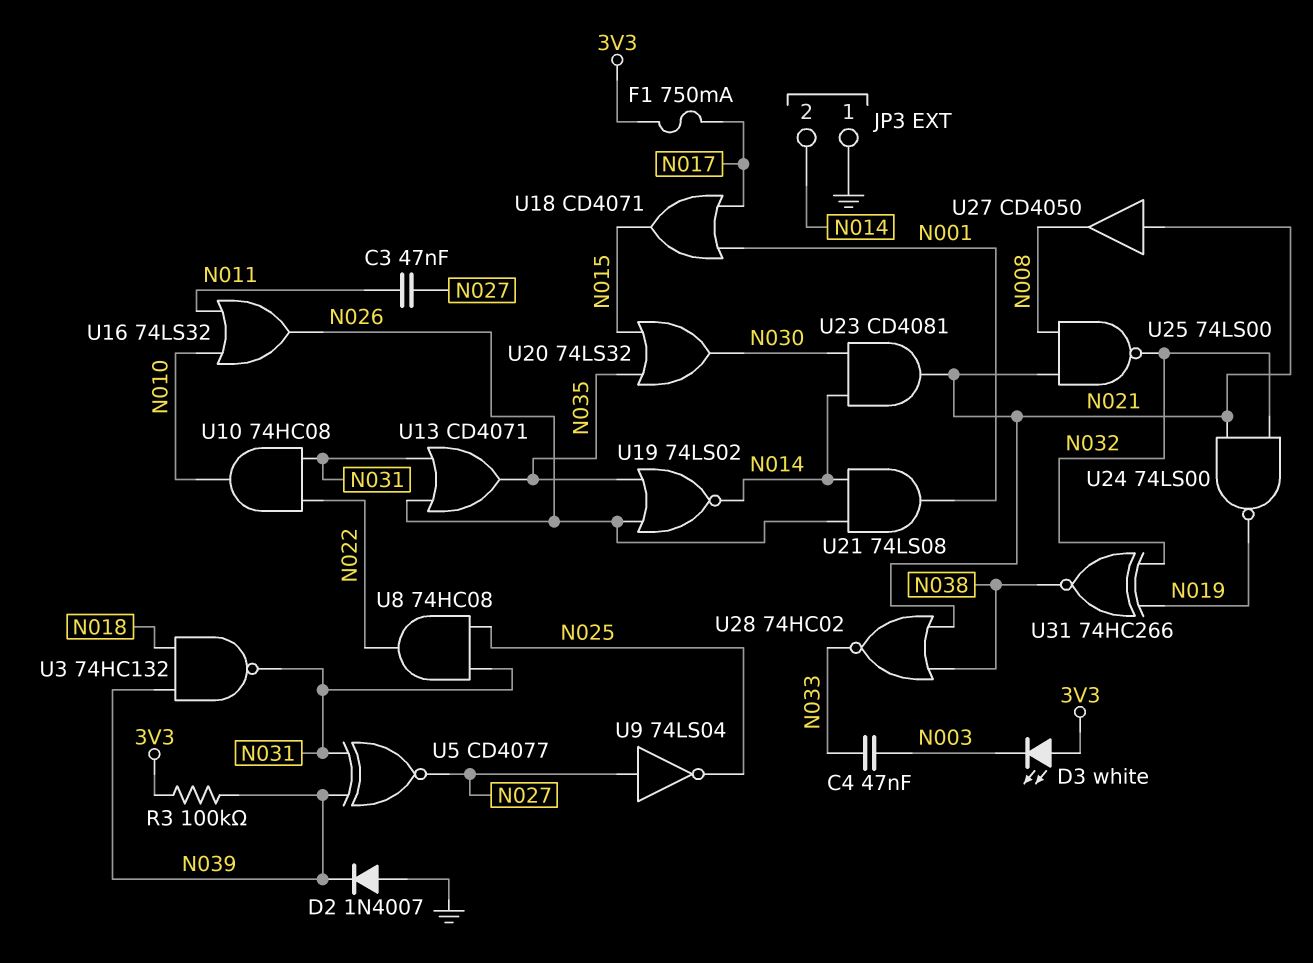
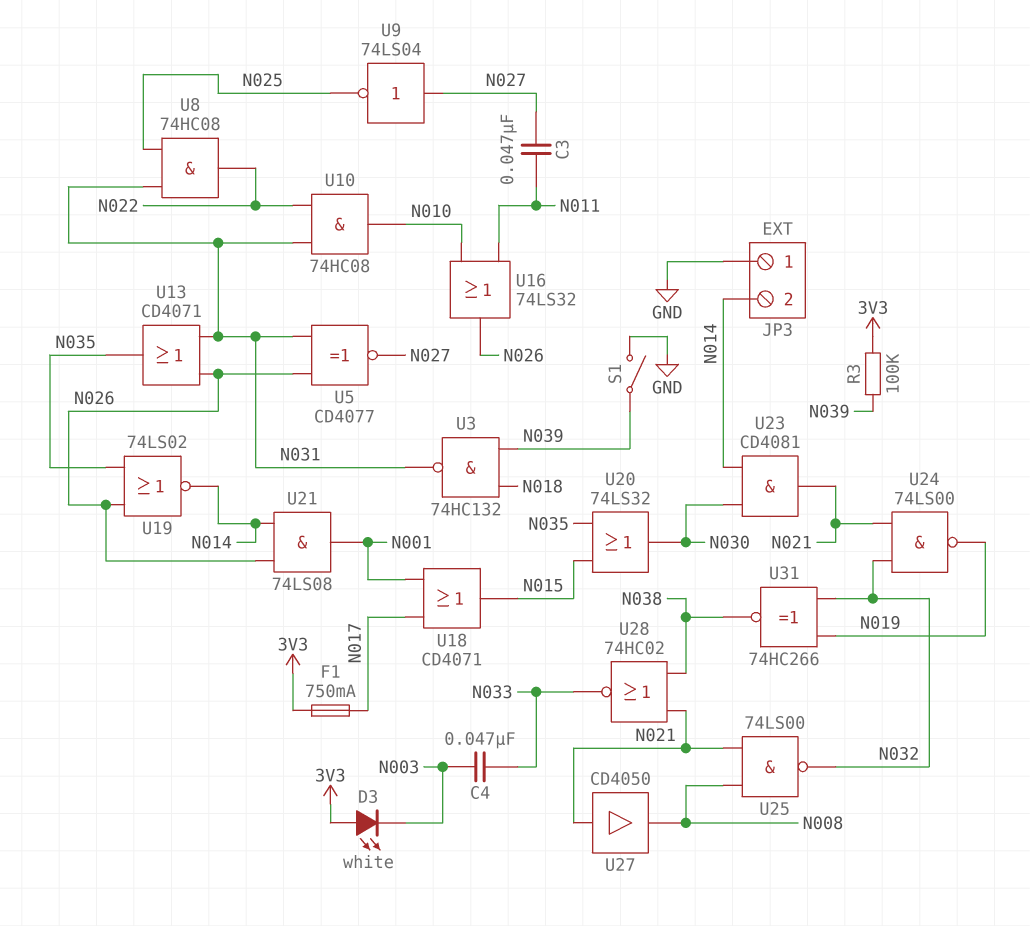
D2: diode 1N4007 (A GND, K N039) -> none
S1: none -> switch (GND, N039)
U5: XNOR CD4077 (in N031, in N039, out N027) -> XNOR CD4077 (in N026, in N031, out N027)

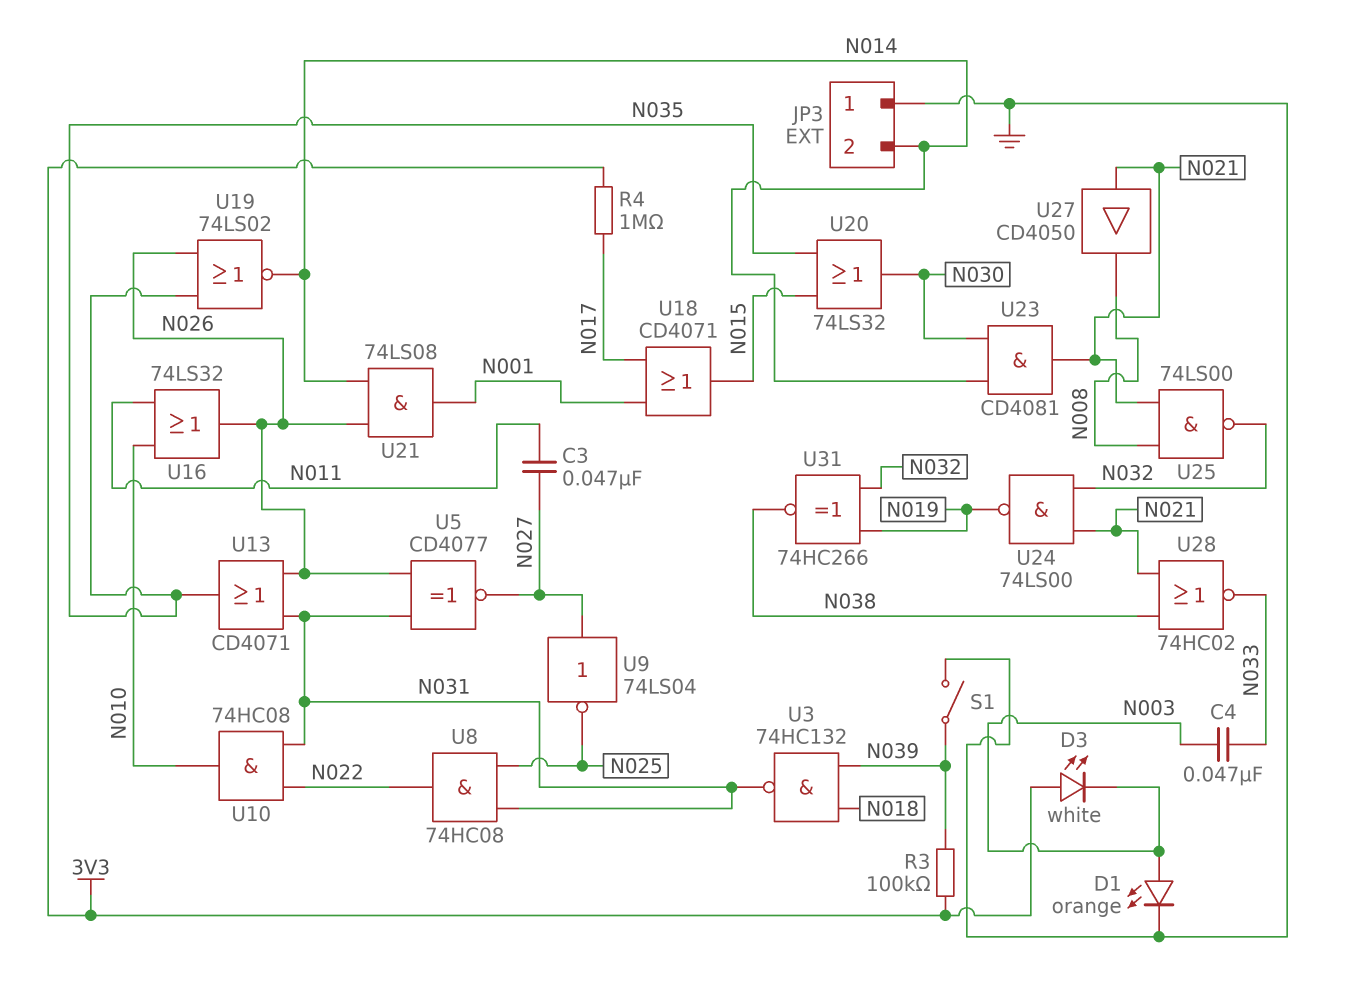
D1: none -> LED orange (A N003, K GND)
F1: 750mA (3V3, N017) -> none
R4: none -> 1M (3V3, N017)

